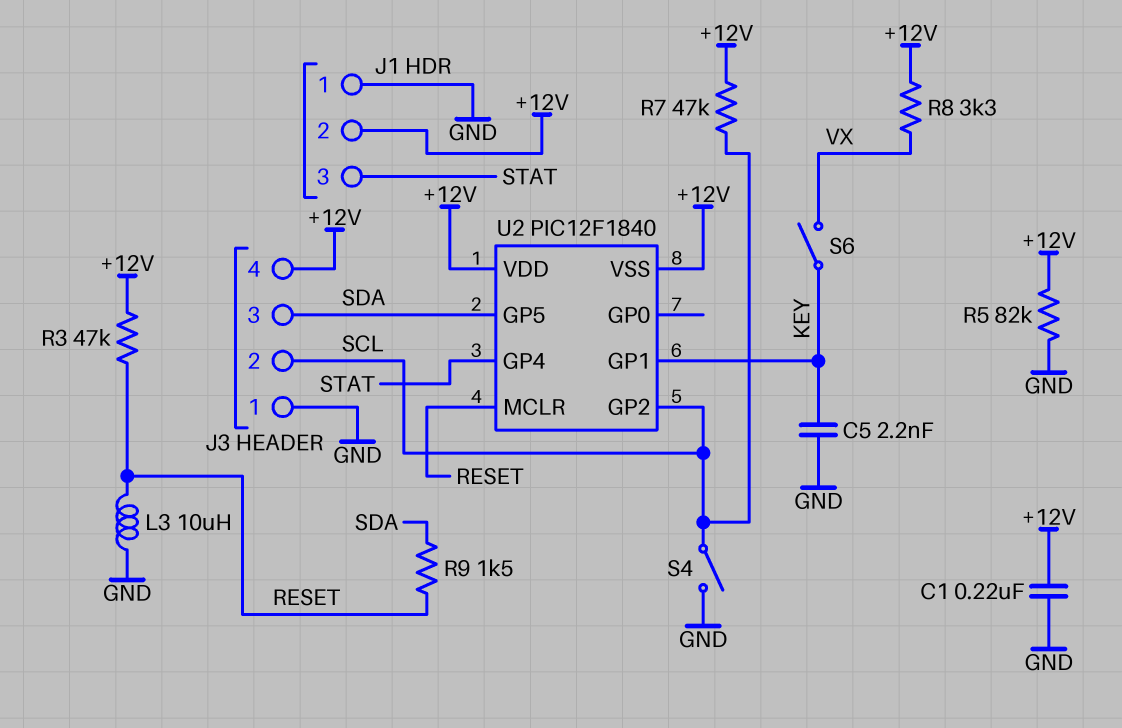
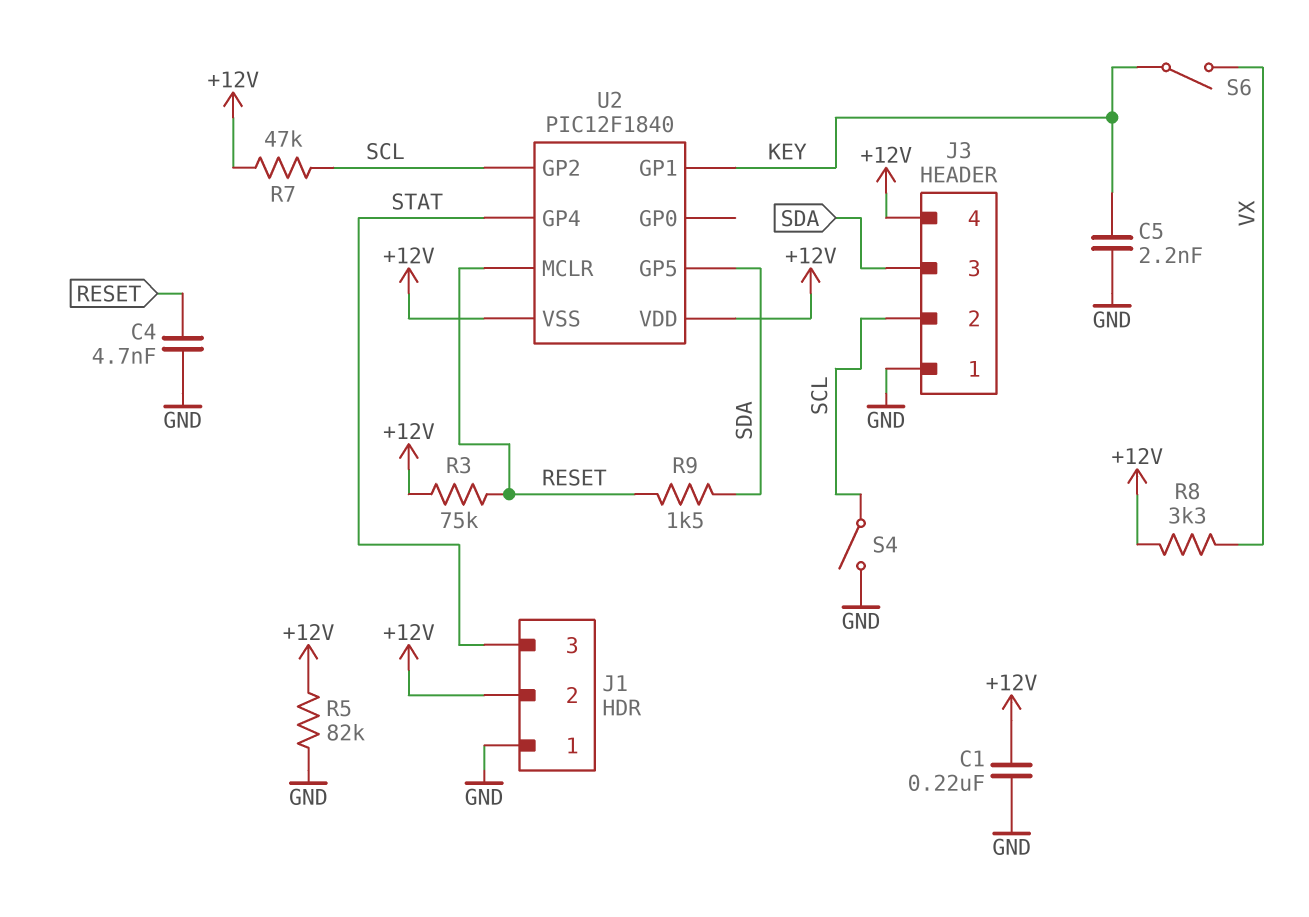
C4: none -> 4.7nF (GND, RESET)
L3: 10uH (GND, RESET) -> none
R3: 47k (+12V, RESET) -> 75k (+12V, RESET)

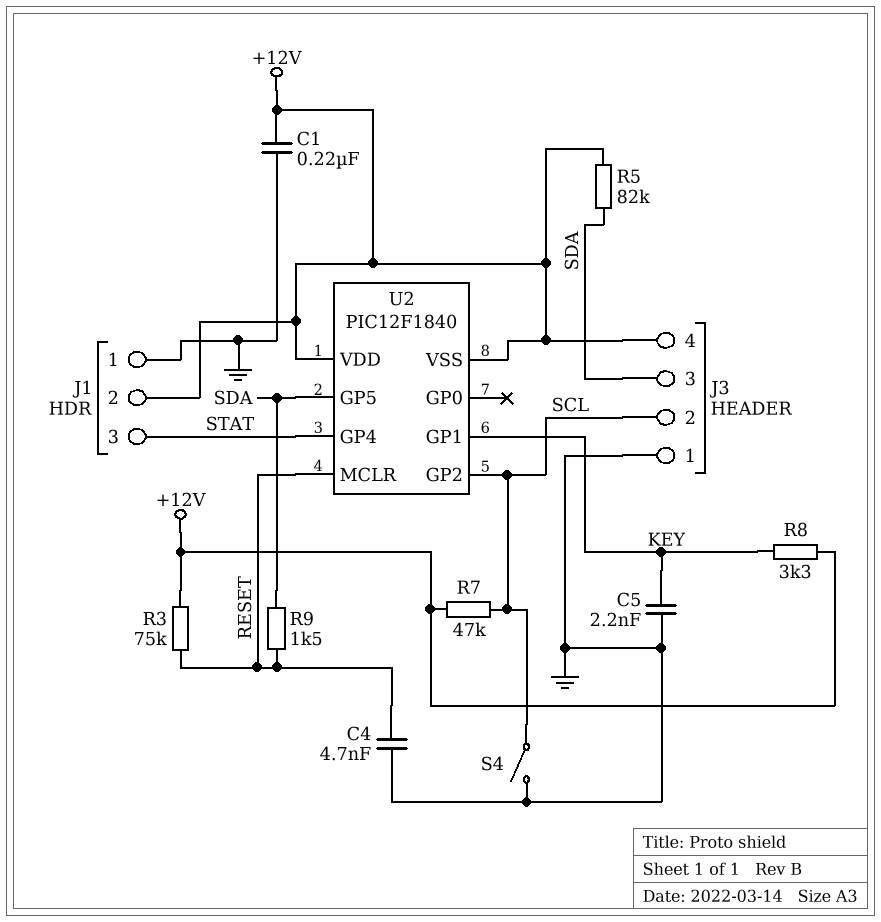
R5: 82k (+12V, GND) -> 82k (+12V, SDA)
R8: 3.3k (+12V, VX) -> 3.3k (+12V, KEY)
S6: switch (KEY, VX) -> none

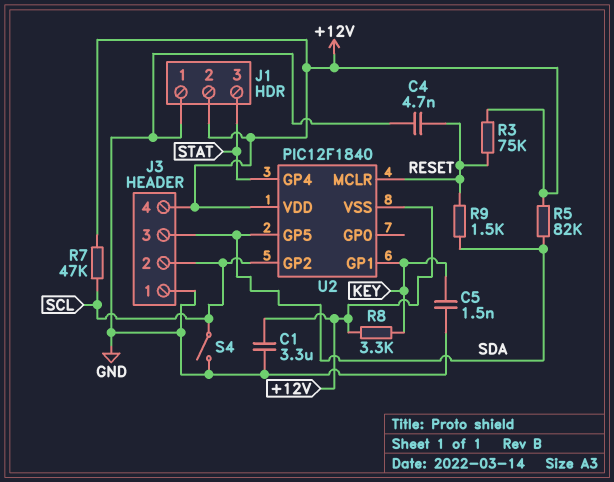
C1: 220nF (+12V, GND) -> 3.3uF (+12V, GND)
C5: 2.2nF (GND, KEY) -> 1.5nF (GND, KEY)

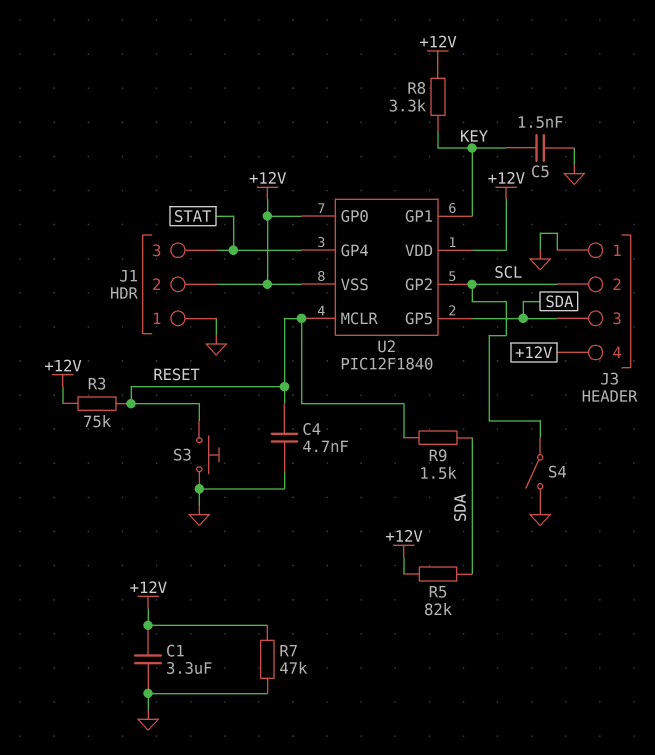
R7: 47k (+12V, SCL) -> 47k (+12V, GND)
S3: none -> button (GND, RESET)
U2 pin GP0: none -> +12V

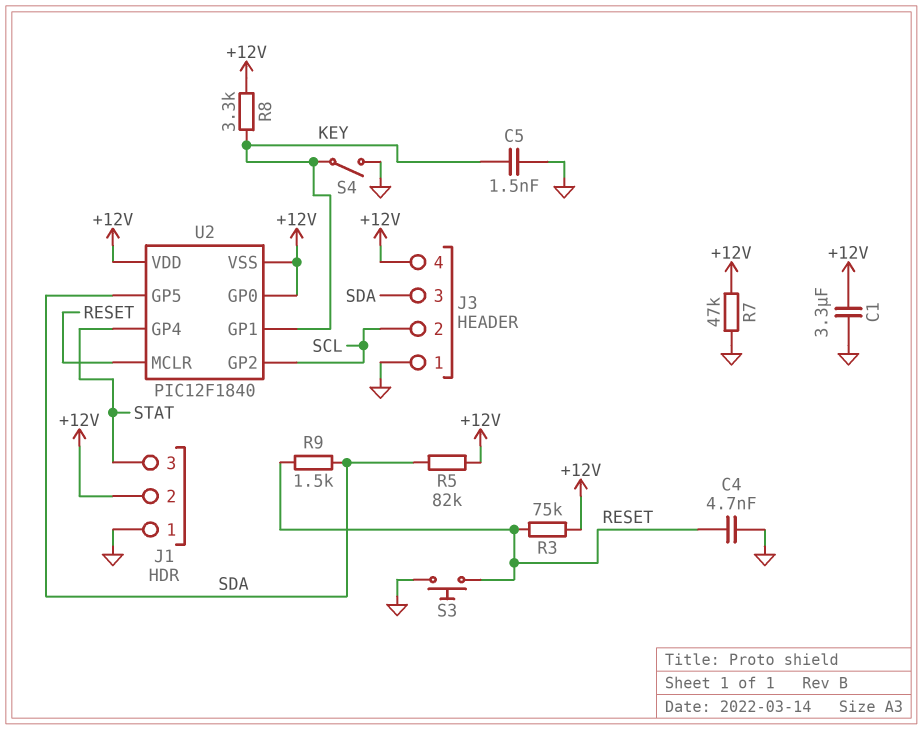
S4: switch (GND, SCL) -> switch (GND, KEY)

